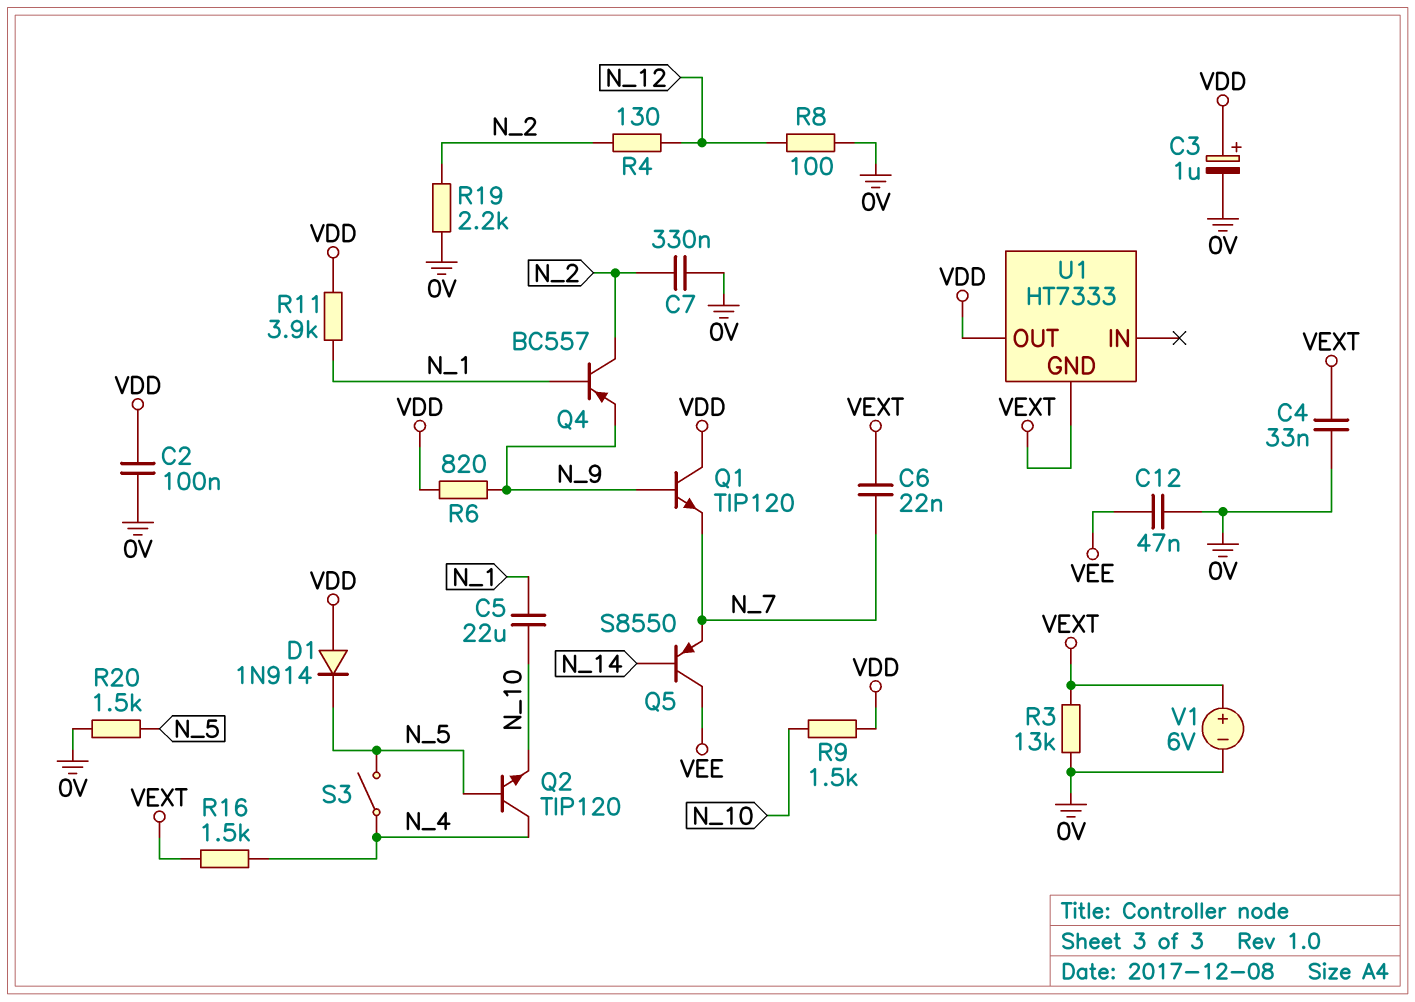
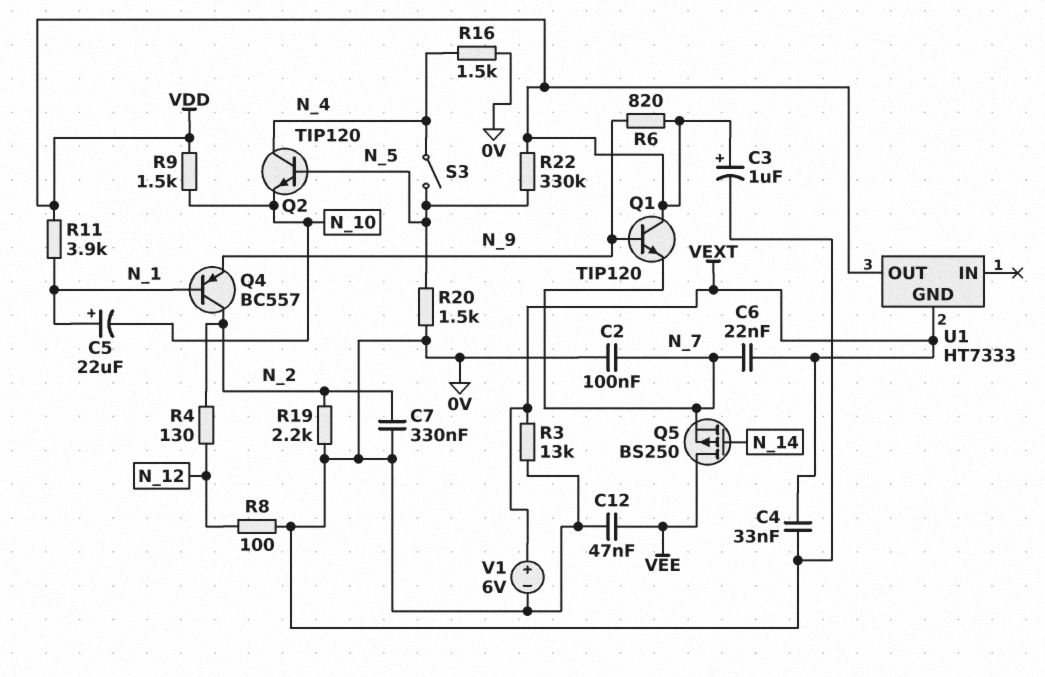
C2: 100nF (0V, VDD) -> 100nF (0V, N_7)
C5: 22uF (N_1, N_10) -> 22uF (plus N_1, minus N_10)
D1: diode 1N914 (A VDD, K N_5) -> none
Q5: PNP S8550 (B N_14, C VEE, E N_7) -> PMOS BS250 (G N_14, D VEE, S N_7)
R16: 1.5k (N_4, VEXT) -> 1.5k (0V, N_4)
R22: none -> 330k (N_5, VDD)

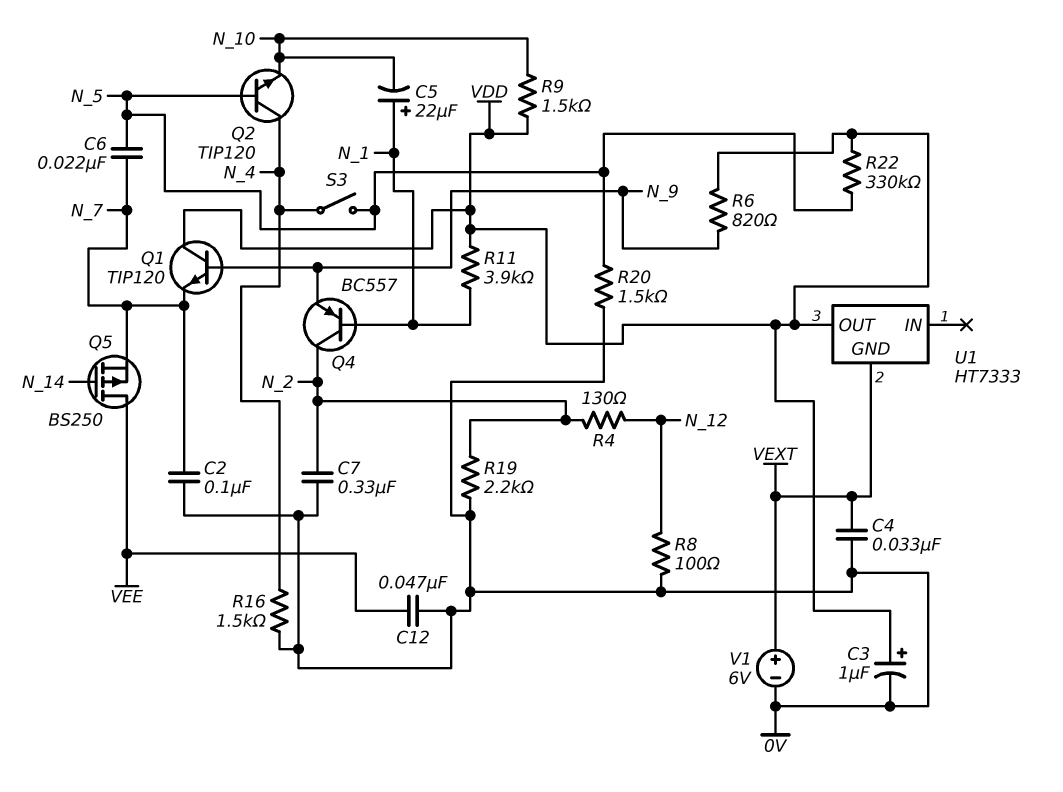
C6: 22nF (N_7, VEXT) -> 22nF (N_5, N_7)
R3: 13k (0V, VEXT) -> none

